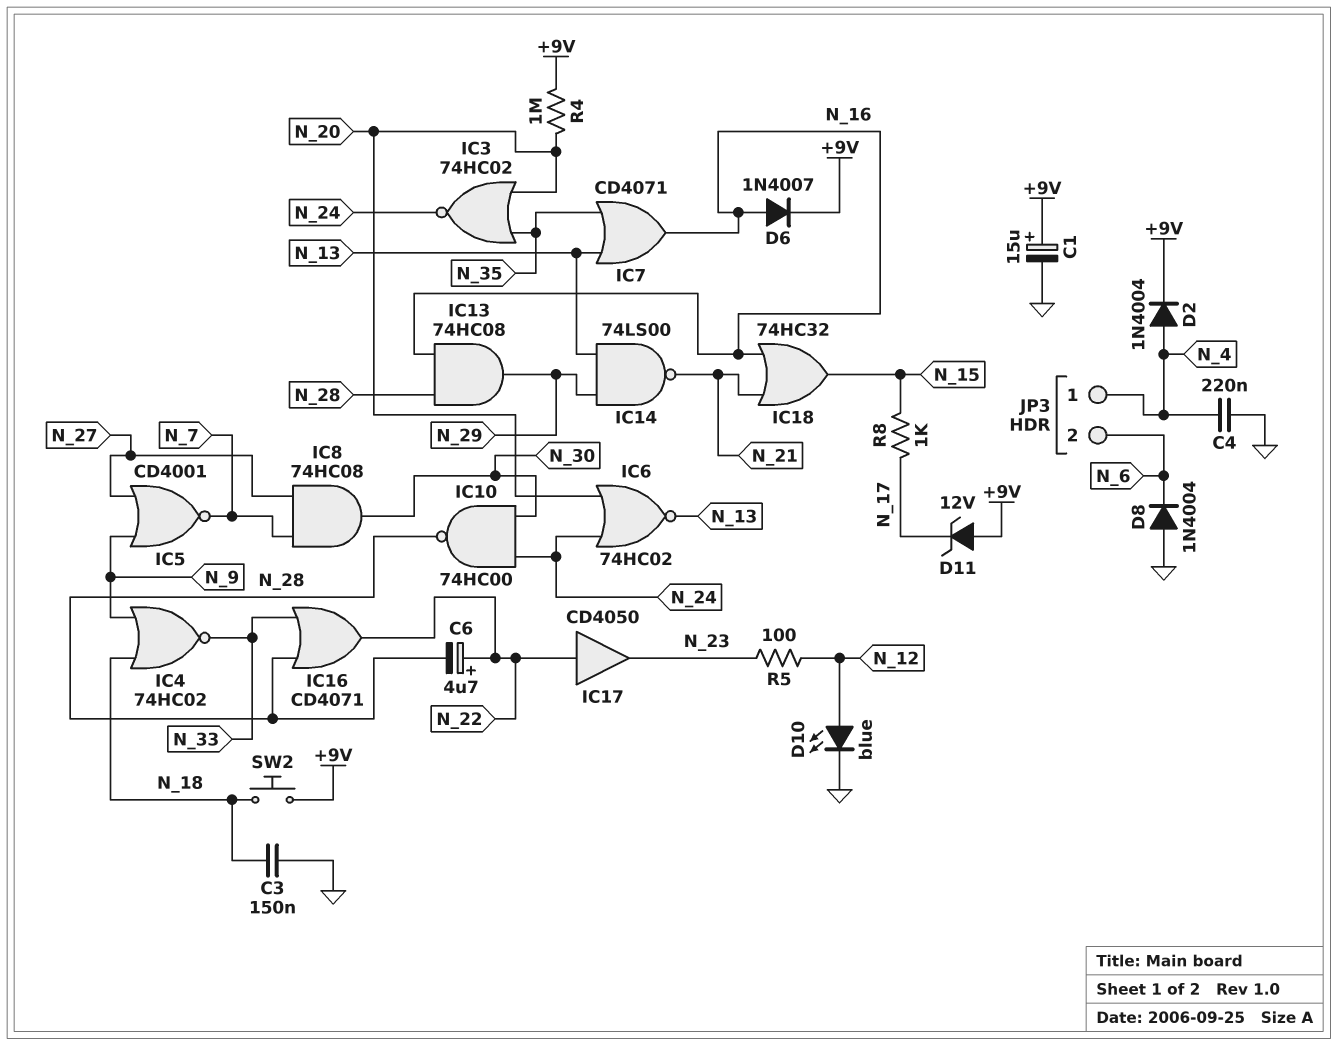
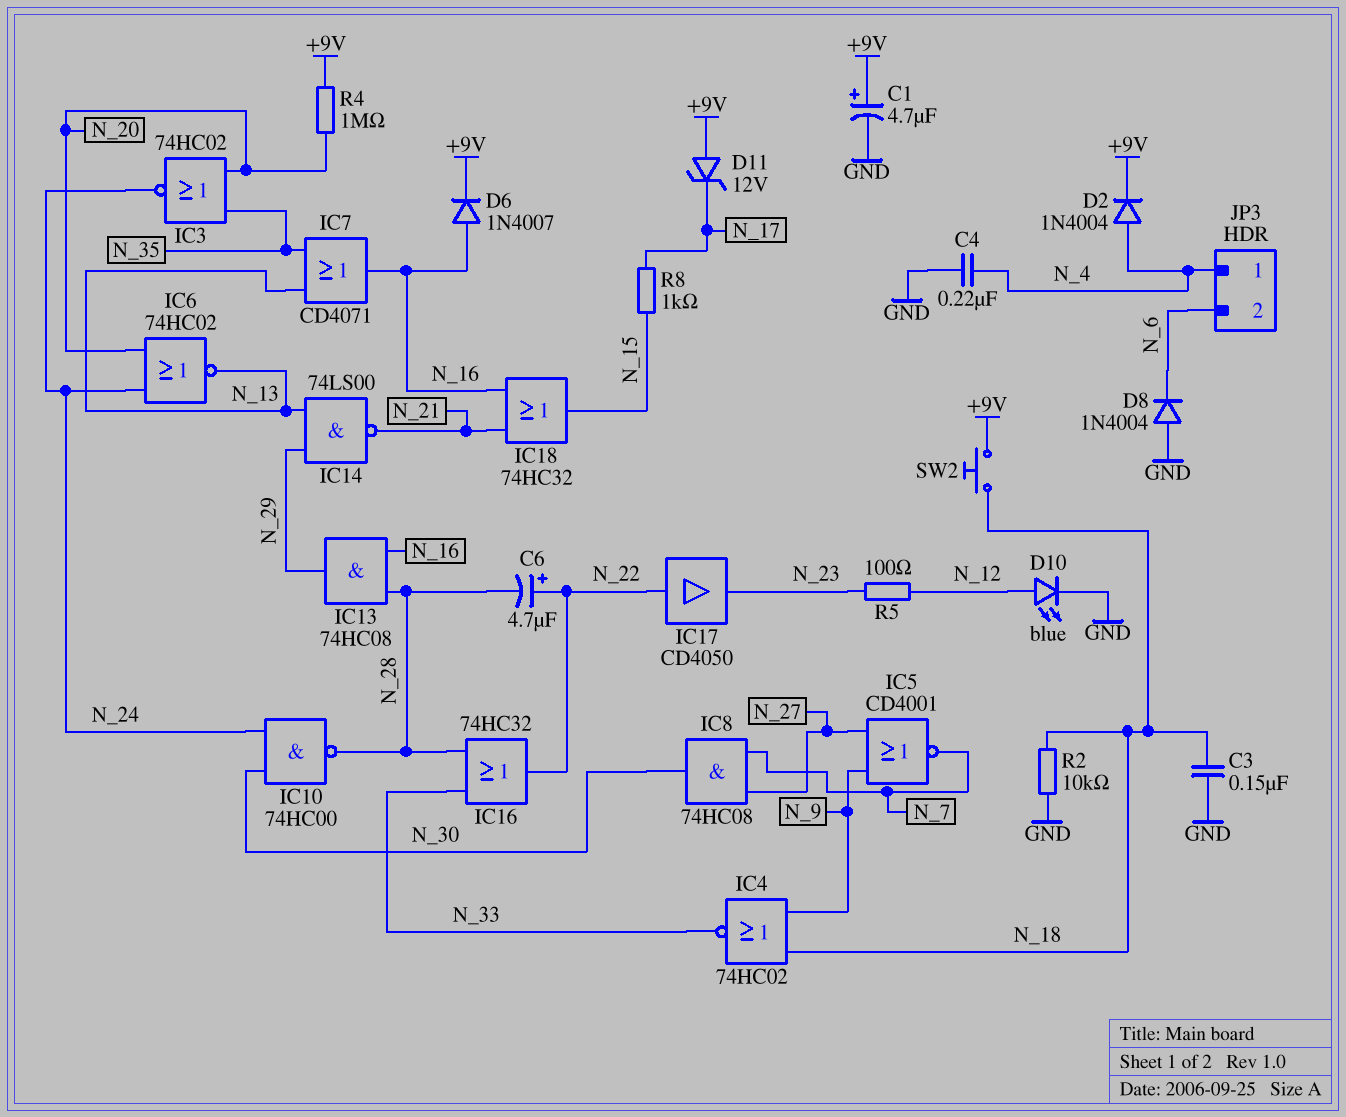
C1: 15uF (plus +9V, minus GND) -> 4.7uF (plus +9V, minus GND)
IC16: OR CD4071 (in N_28, in N_33, out N_22) -> OR 74HC32 (in N_28, in N_33, out N_22)
R2: none -> 10k (GND, N_18)

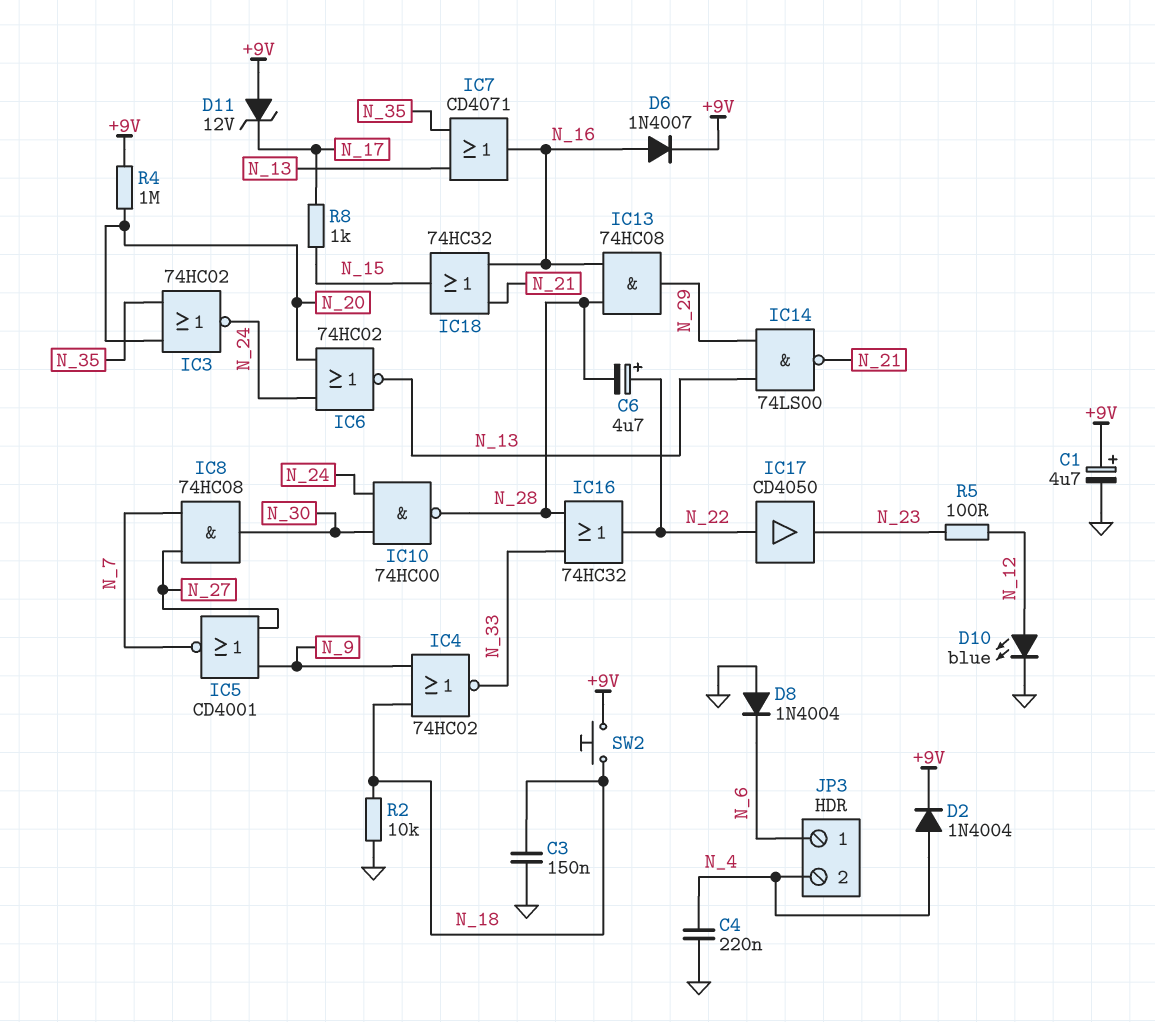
JP3 pin 1: N_4 -> N_6
JP3 pin 2: N_6 -> N_4

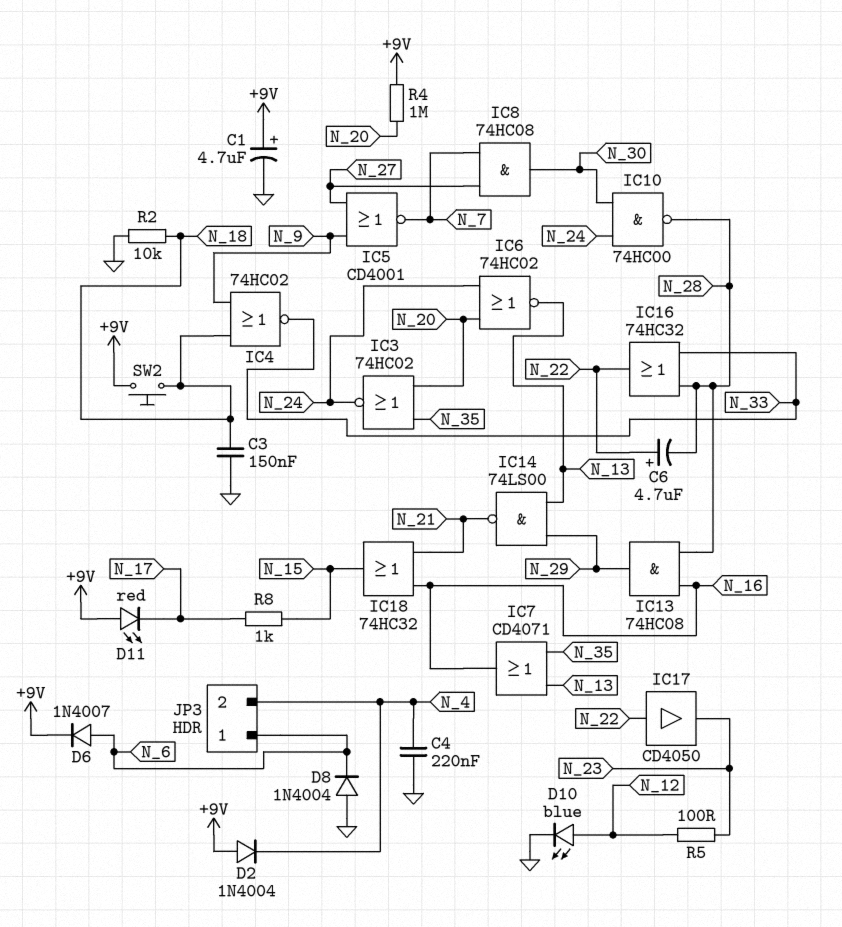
D2: diode 1N4004 (A N_4, K +9V) -> diode 1N4004 (A +9V, K N_4)
D6: diode 1N4007 (A N_16, K +9V) -> diode 1N4007 (A N_6, K +9V)
D11: zener 12V (A +9V, K N_17) -> LED red (A +9V, K N_17)

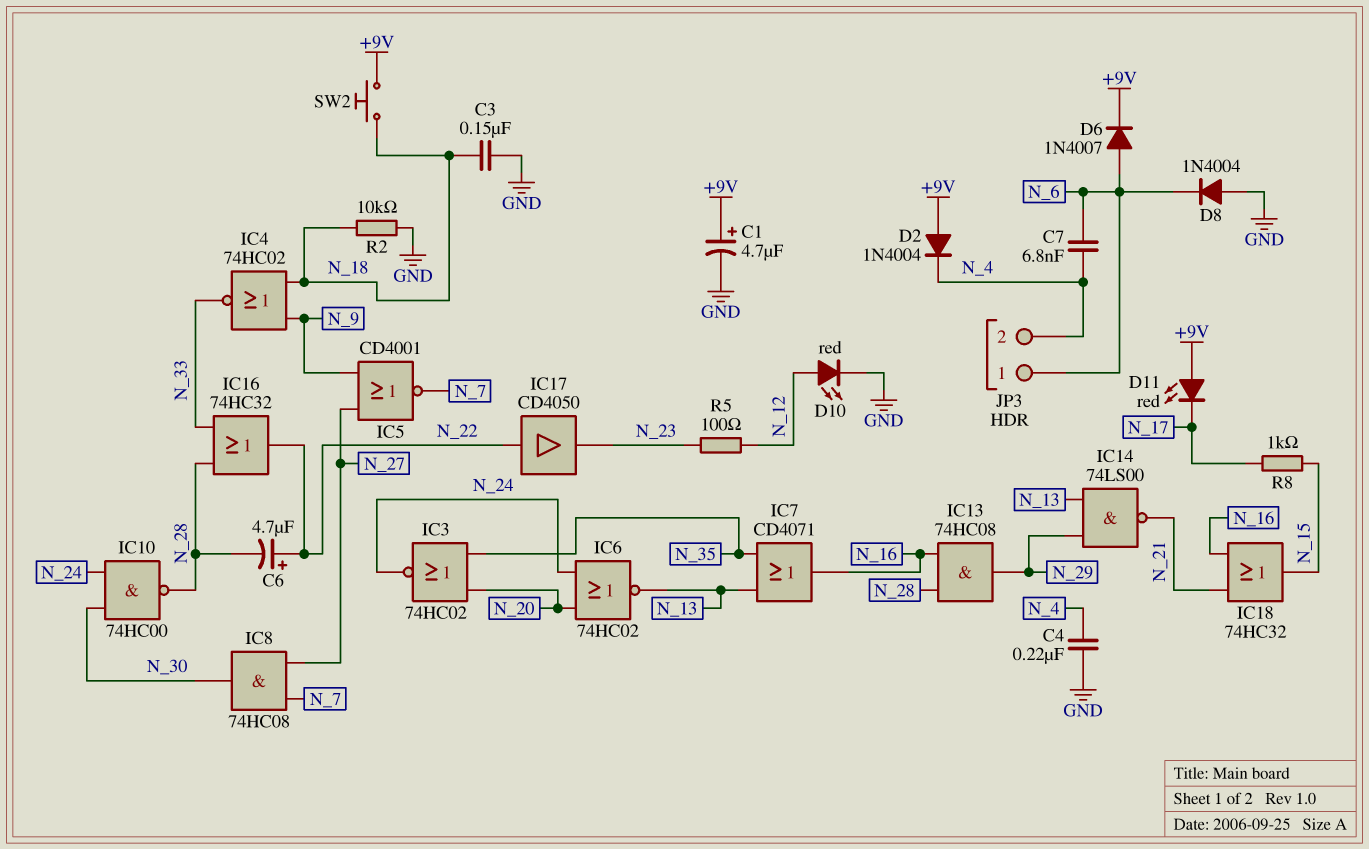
C7: none -> 6.8nF (N_4, N_6)
D10: LED blue (A N_12, K GND) -> LED red (A N_12, K GND)
R4: 1M (+9V, N_20) -> none

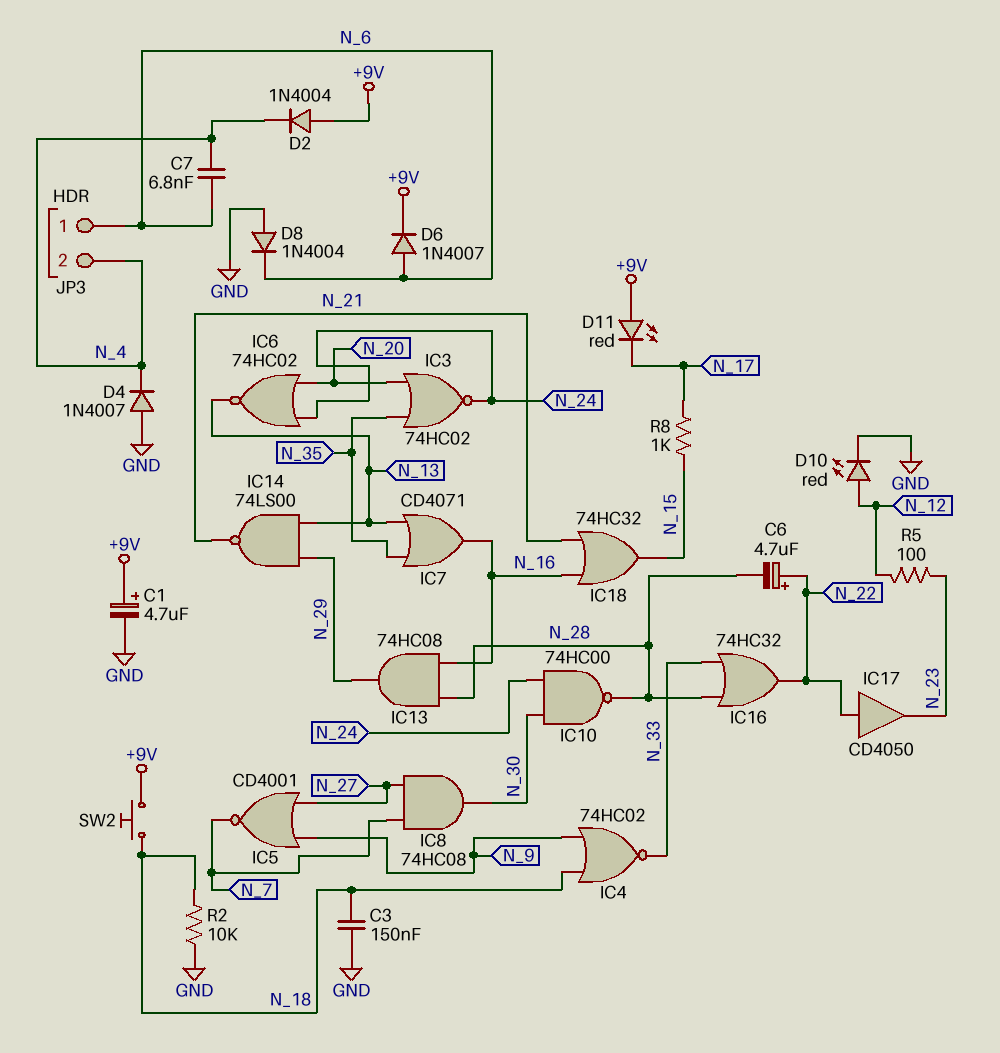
C4: 220nF (GND, N_4) -> none
D4: none -> diode 1N4007 (A GND, K N_4)

